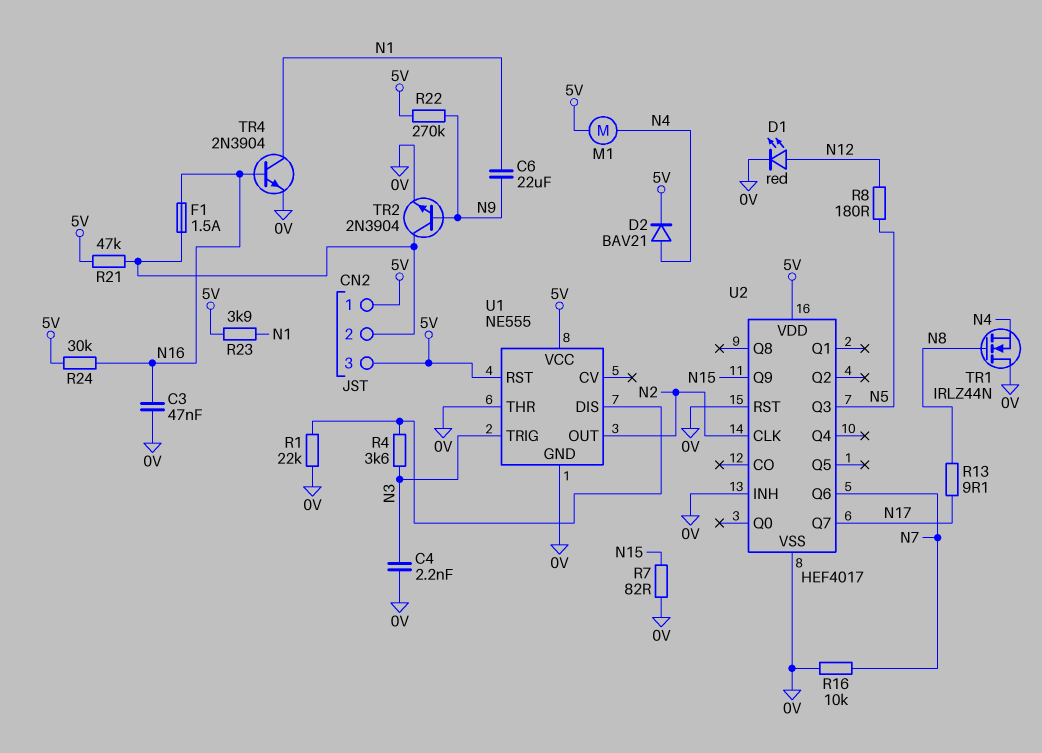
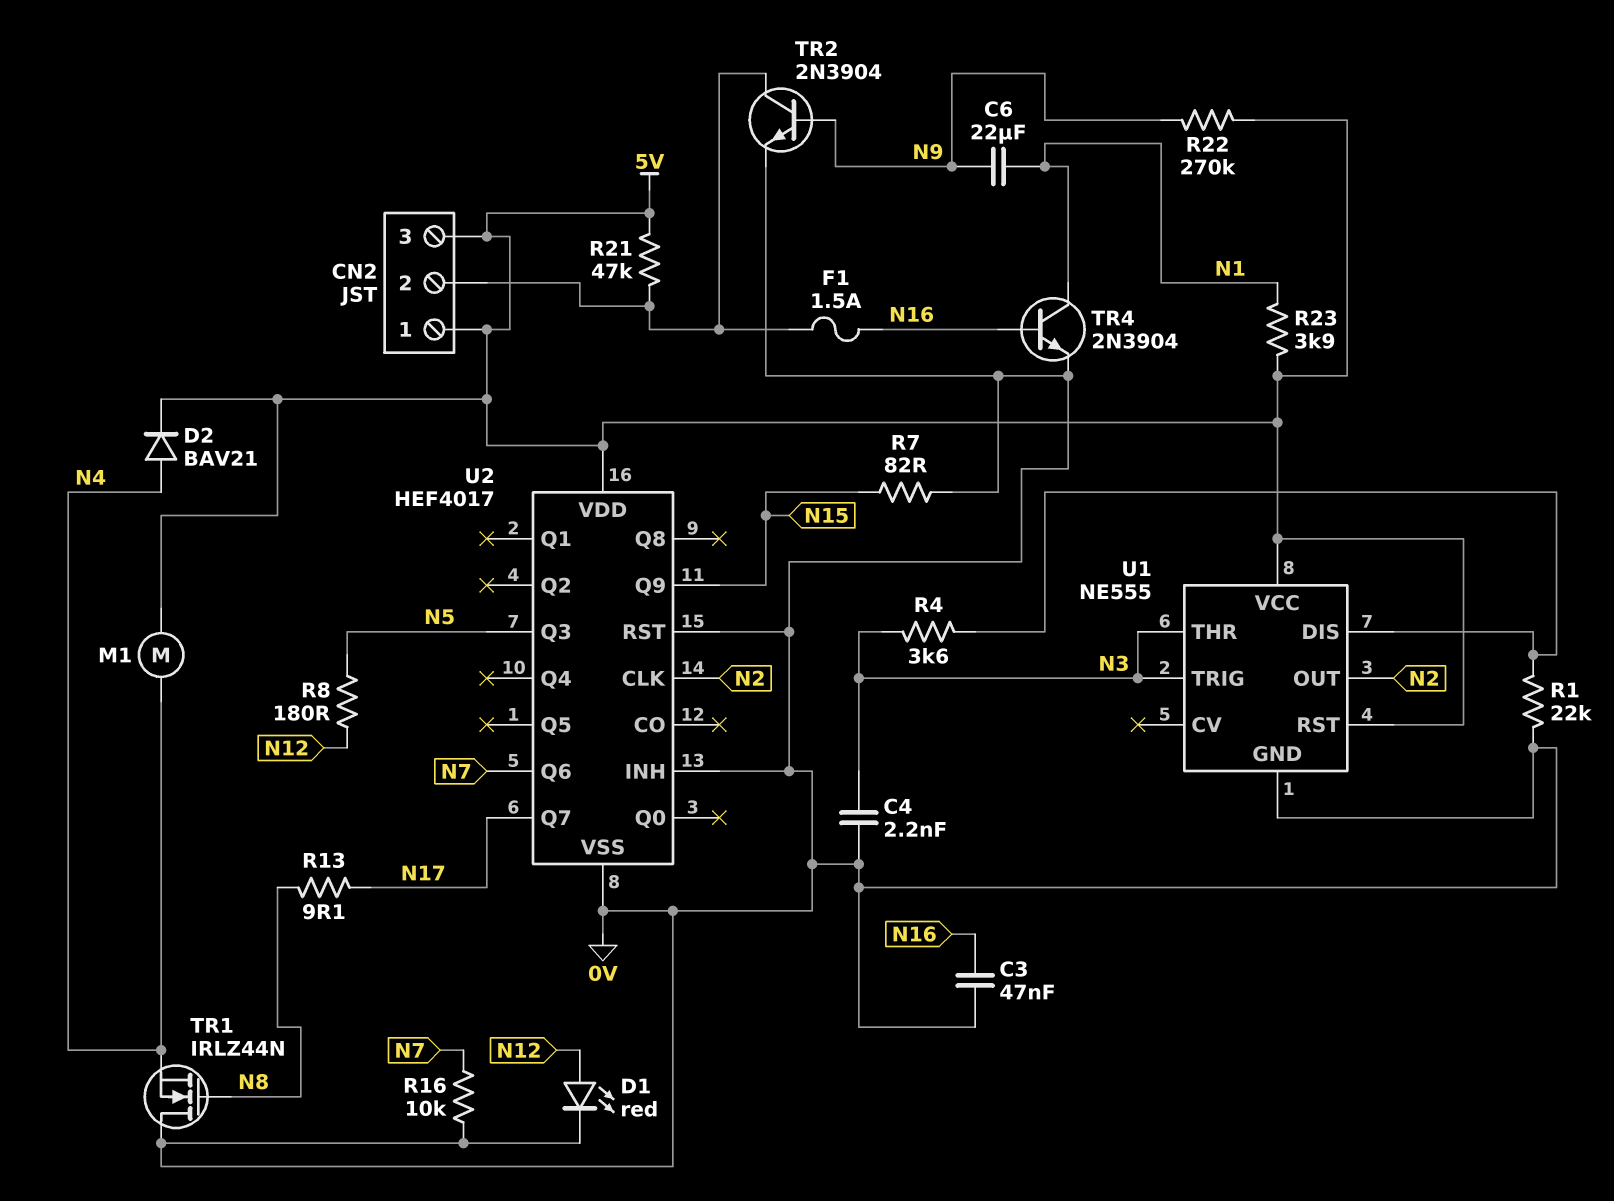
R24: 30k (5V, N16) -> none
U1 pin THR: 0V -> N3

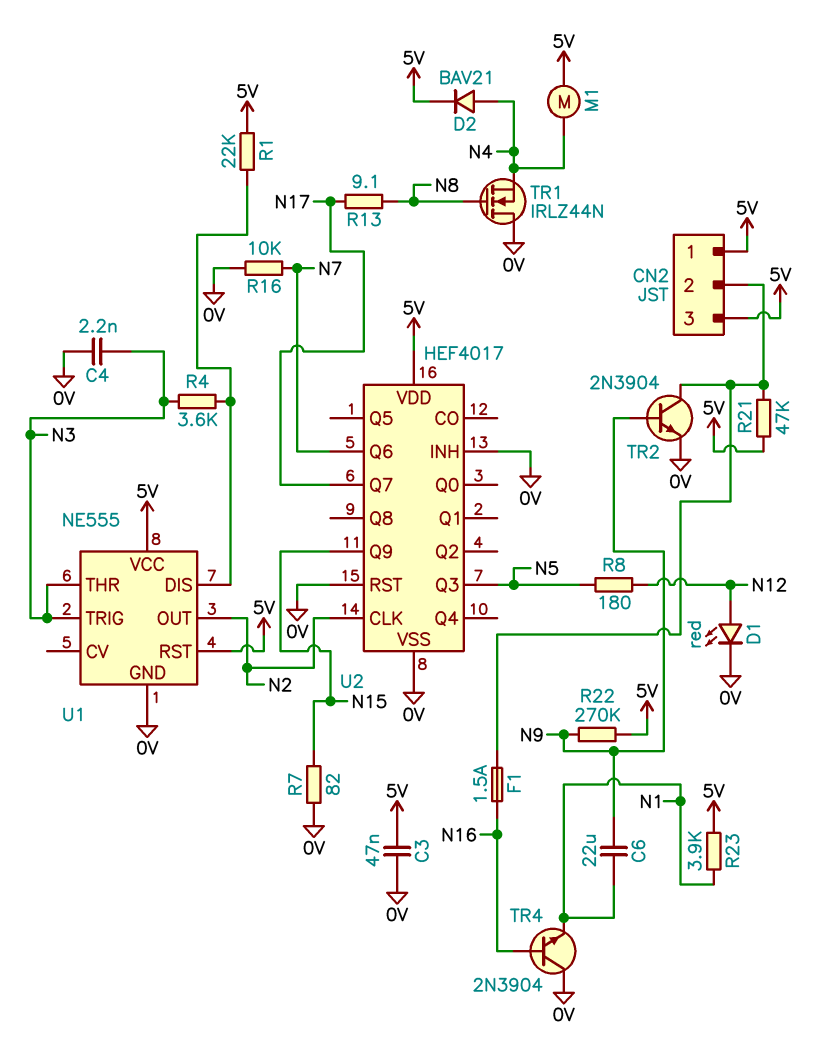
C3: 47nF (0V, N16) -> 47nF (0V, 5V)
R1: 22k (0V, U1/DIS) -> 22k (5V, U1/DIS)
TR4: NPN 2N3904 (B N16, C N1, E 0V) -> NPN 2N3904 (B N16, C 0V, E N1)

